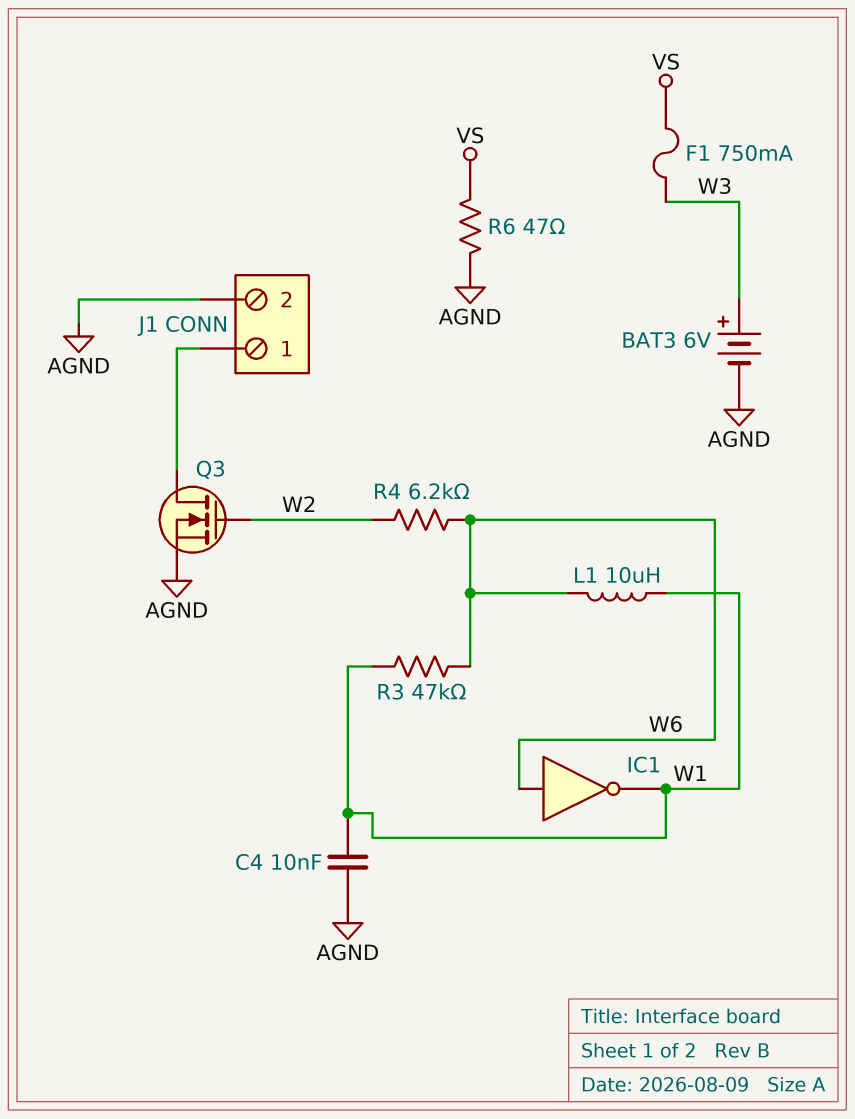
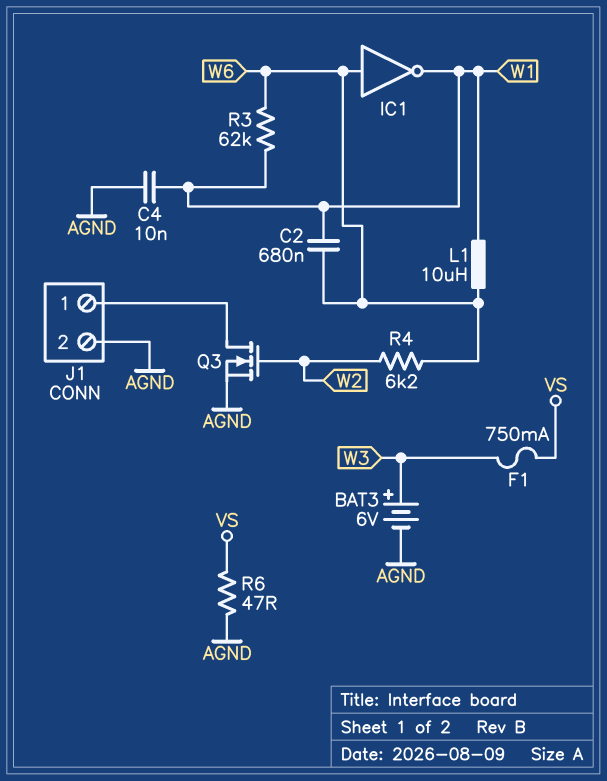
C2: none -> 680nF (W1, W6)
R3: 47k (W1, W6) -> 62k (W1, W6)

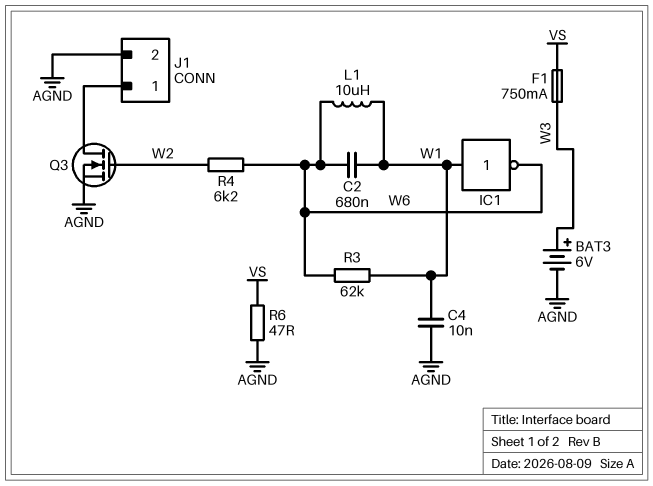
IC1: NOT (in W6, out W1) -> NOT (in W1, out W6)

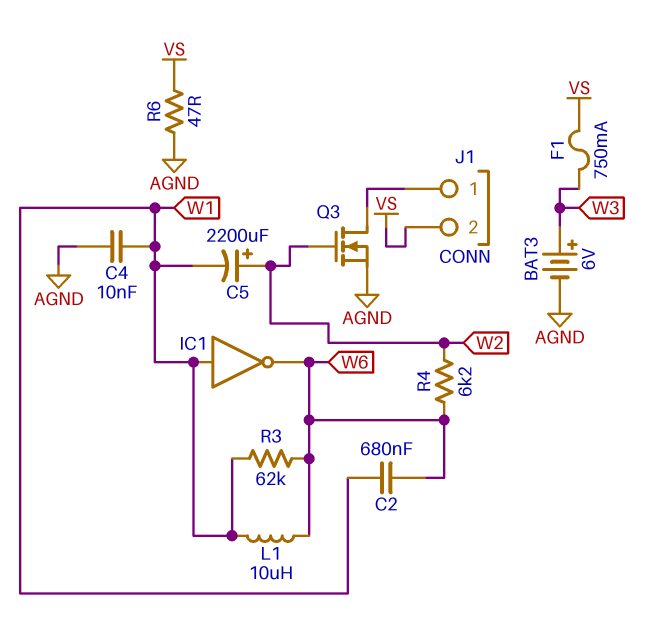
C5: none -> 2200uF (plus W2, minus W1)
J1 pin 2: AGND -> VS

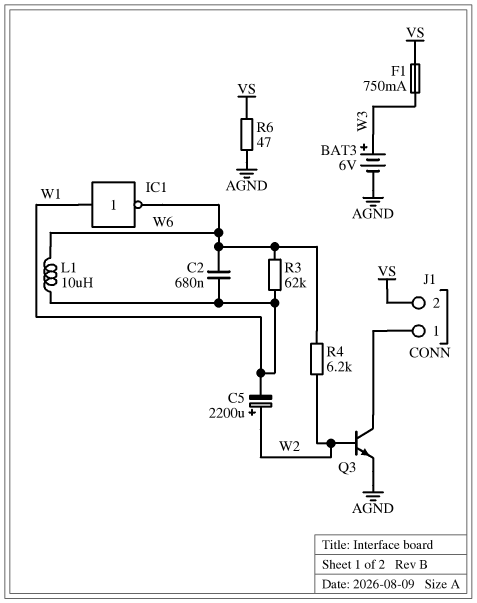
C4: 10nF (AGND, W1) -> none
Q3: NMOS (G W2, D J1/1, S AGND) -> NPN (B W2, C J1/1, E AGND)

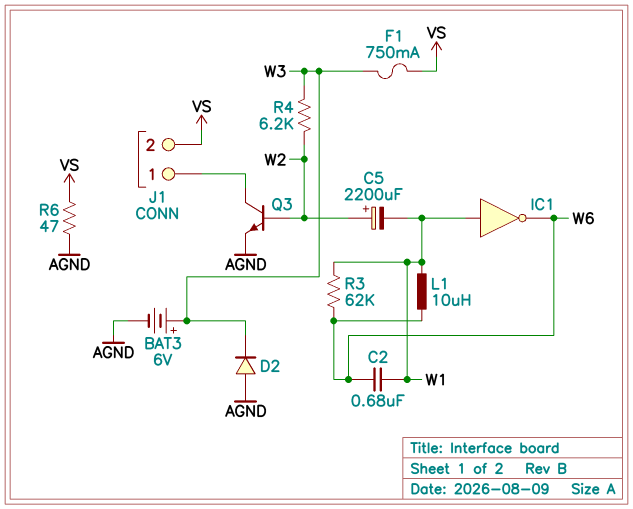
D2: none -> diode (A AGND, K W3)
R4: 6.2k (W2, W6) -> 6.2k (W2, W3)

